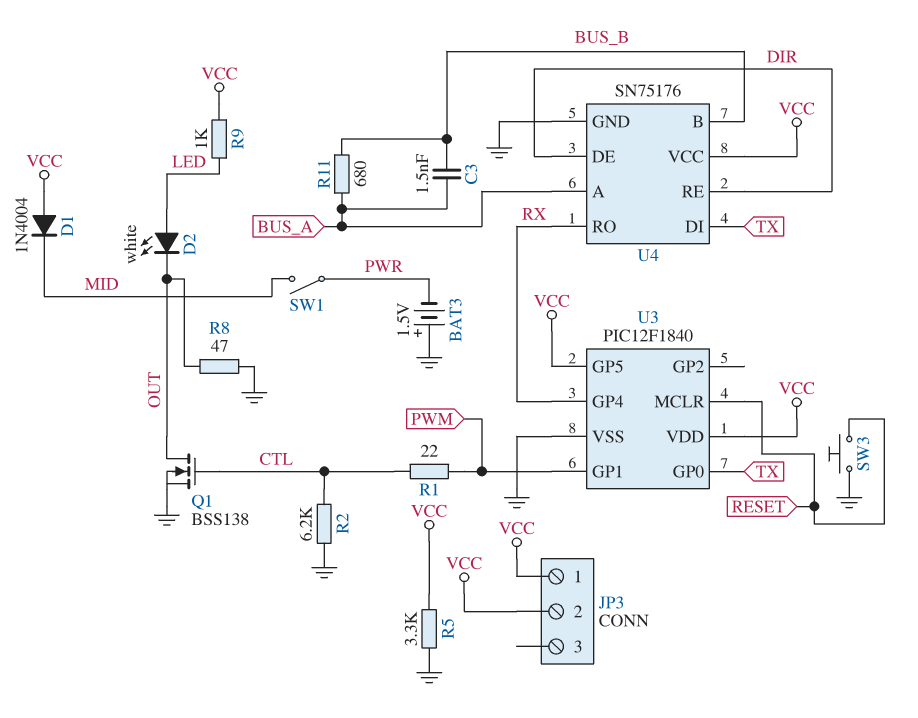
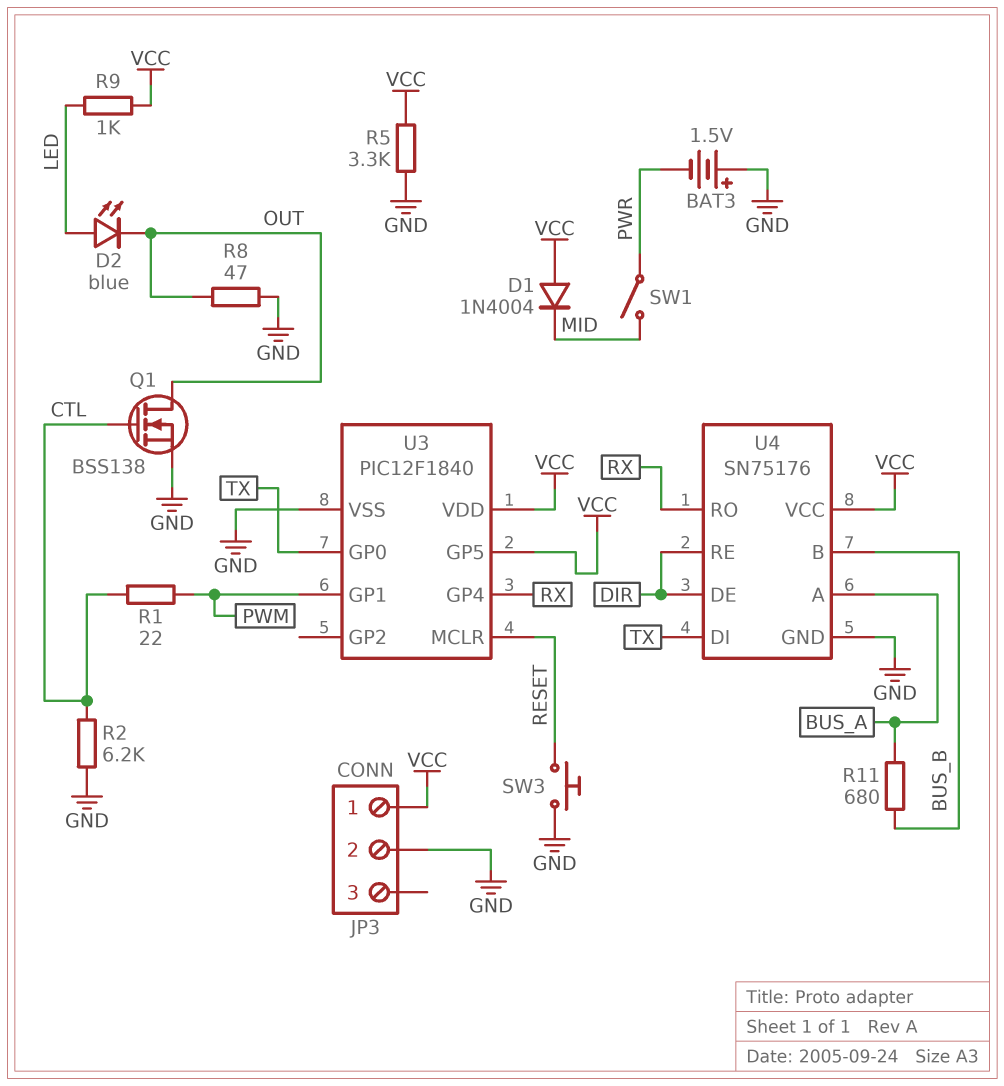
C3: 1.5nF (BUS_A, BUS_B) -> none
D2: LED white (A LED, K OUT) -> LED blue (A LED, K OUT)
JP3 pin 2: VCC -> GND

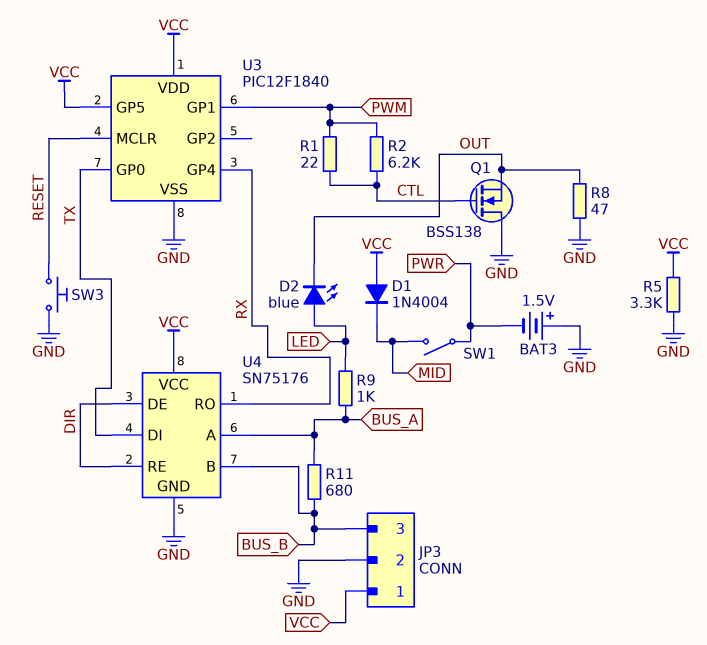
JP3 pin 3: none -> BUS_B
Q1: NMOS BSS138 (G CTL, D OUT, S GND) -> NMOS BSS138 (G CTL, D GND, S OUT)
R2: 6.2k (CTL, GND) -> 6.2k (CTL, PWM)
R9: 1k (LED, VCC) -> 1k (BUS_A, LED)

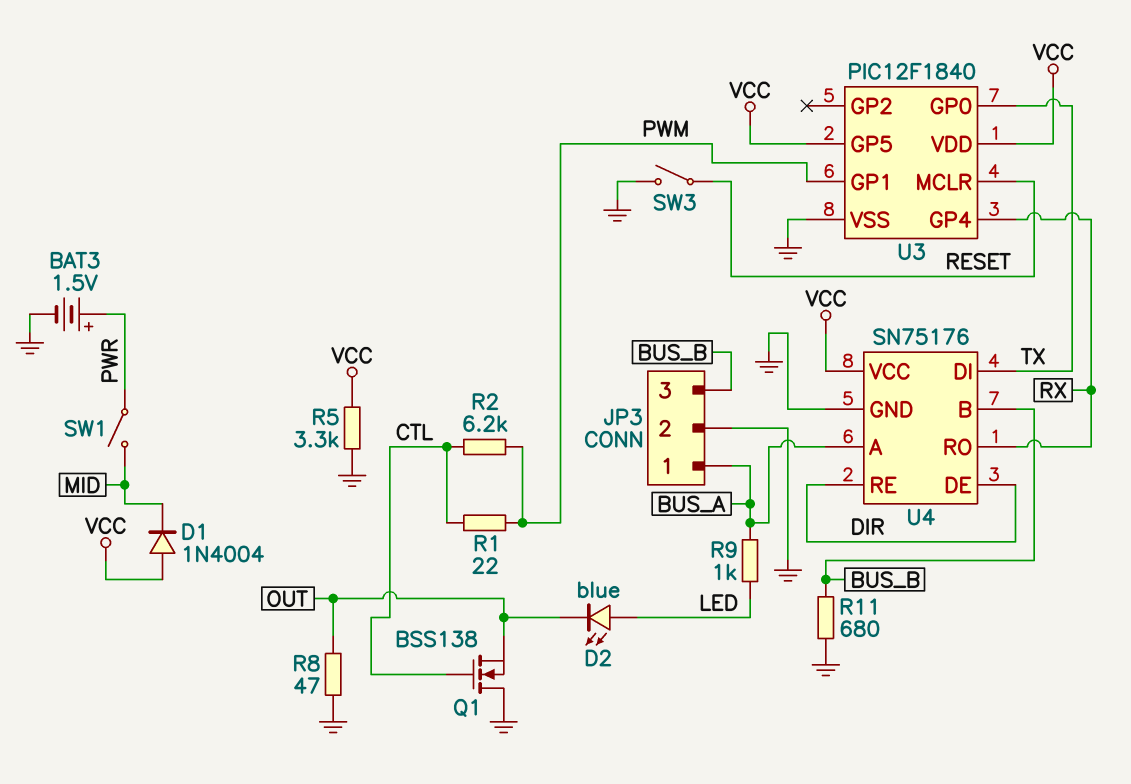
BAT3: 1.5V (plus GND, minus PWR) -> 1.5V (plus PWR, minus GND)
JP3 pin 1: VCC -> BUS_A
R11: 680 (BUS_A, BUS_B) -> 680 (BUS_B, GND)
SW3: button (GND, RESET) -> switch (GND, RESET)

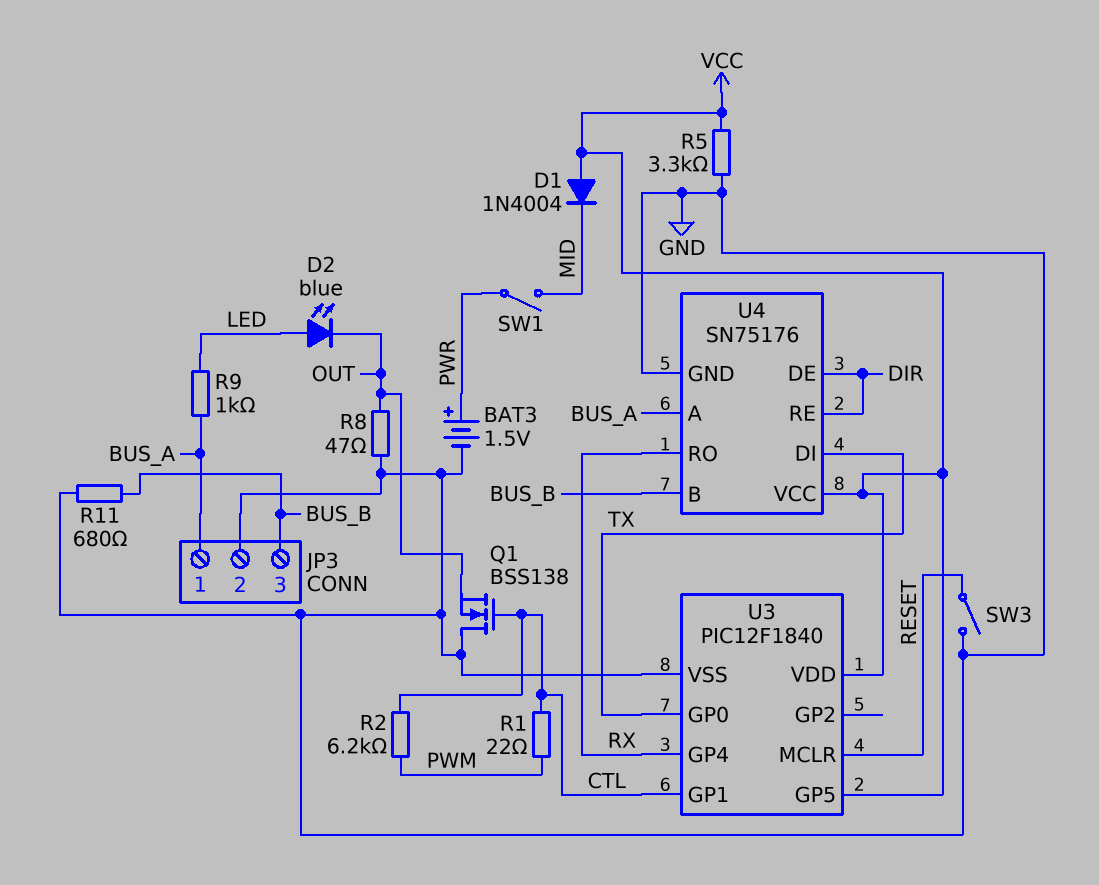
U3 pin GP1: PWM -> CTL

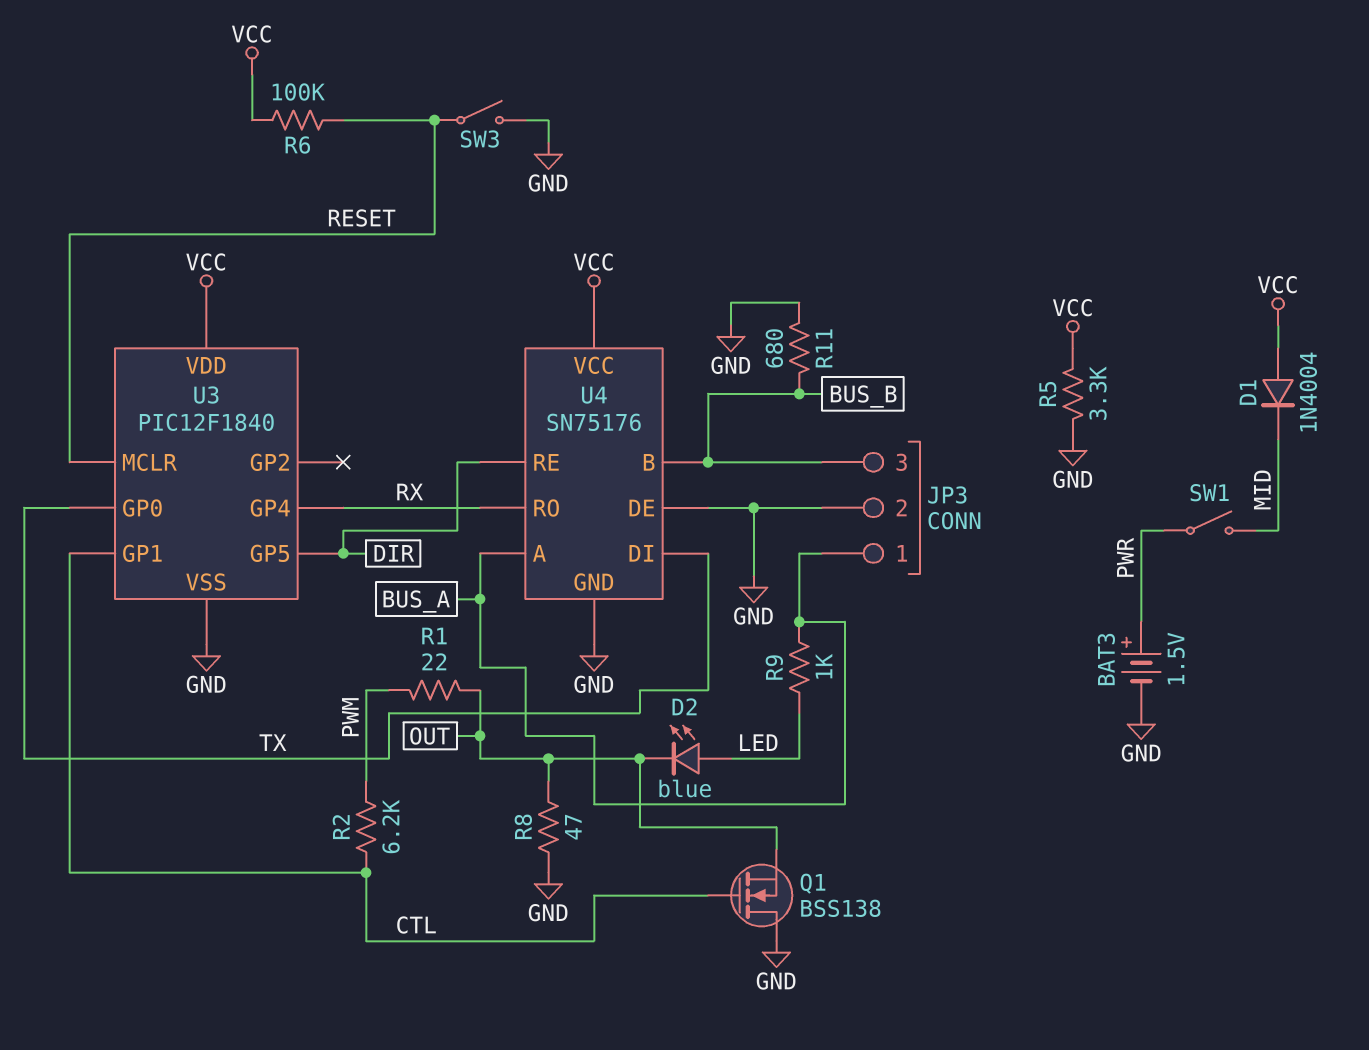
R1: 22 (CTL, PWM) -> 22 (OUT, PWM)
R6: none -> 100k (RESET, VCC)
U3 pin GP5: VCC -> DIR
U4 pin DE: DIR -> GND

